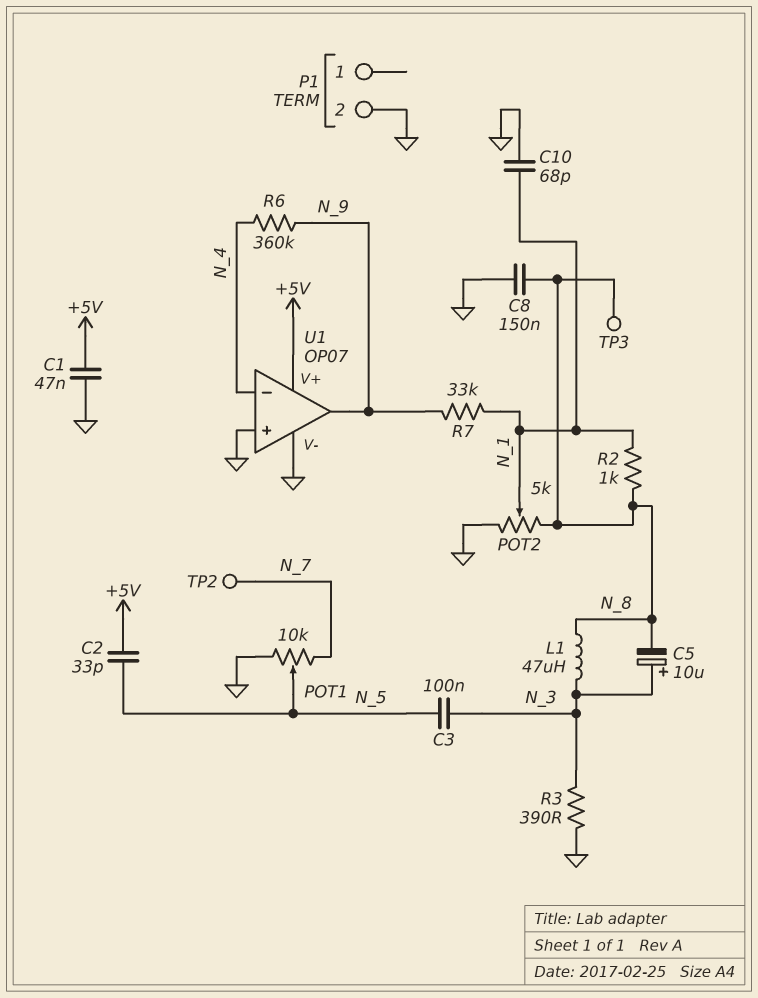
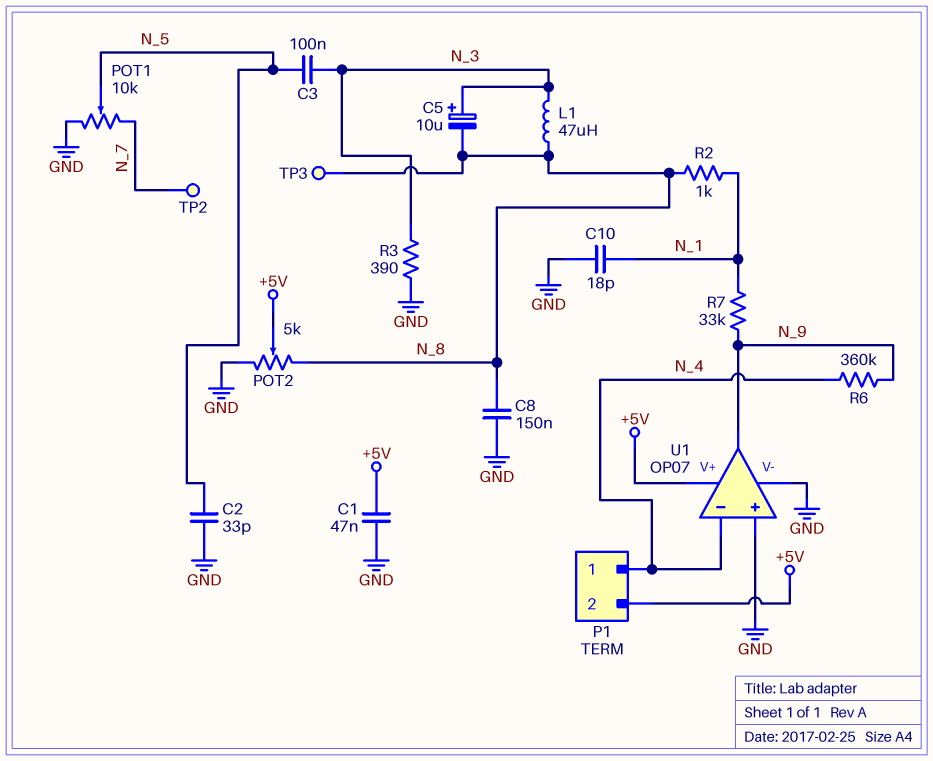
C2: 33pF (+5V, N_5) -> 33pF (GND, N_5)
C10: 68pF (GND, N_1) -> 18pF (GND, N_1)
P1 pin 1: none -> N_4
P1 pin 2: GND -> +5V
POT2: 5k (GND, N_8, wiper N_1) -> 5k (GND, N_8, wiper +5V)

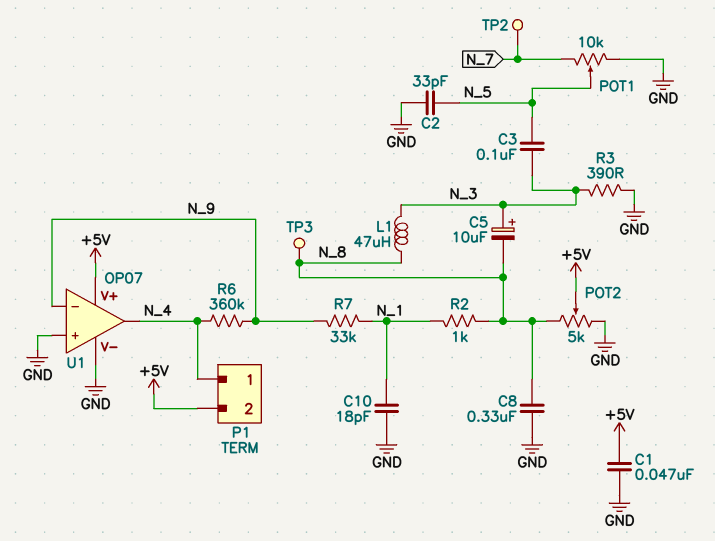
C8: 150nF (GND, N_8) -> 330nF (GND, N_8)
U1 pin in-: N_4 -> N_9
U1 pin out: N_9 -> N_4

